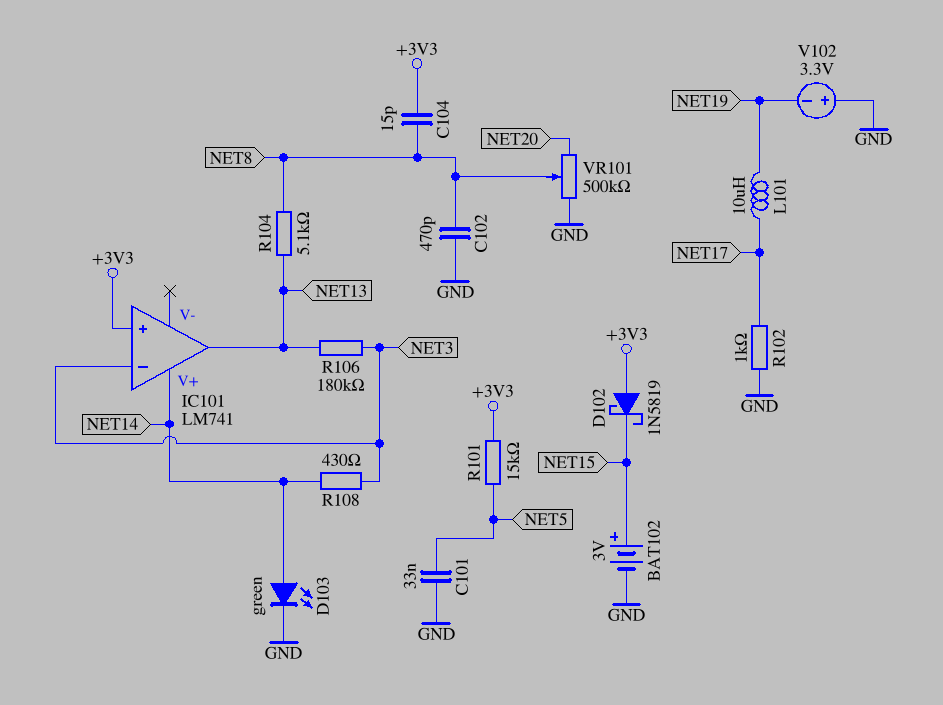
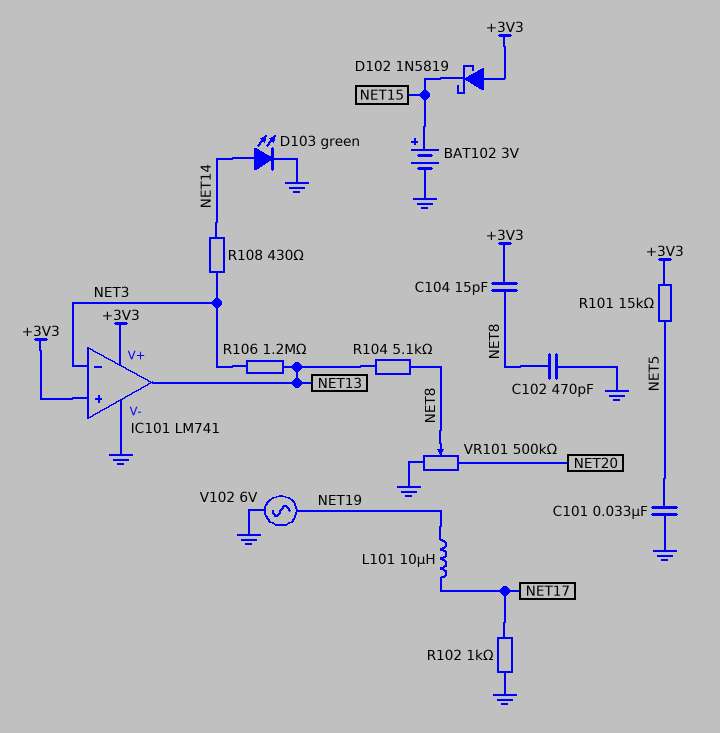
IC101 pin V+: NET14 -> +3V3
IC101 pin V-: none -> GND
R106: 180k (NET3, NET13) -> 1.2M (NET3, NET13)
V102: 3.3V (plus GND, minus NET19) -> AC 6V (GND, NET19)

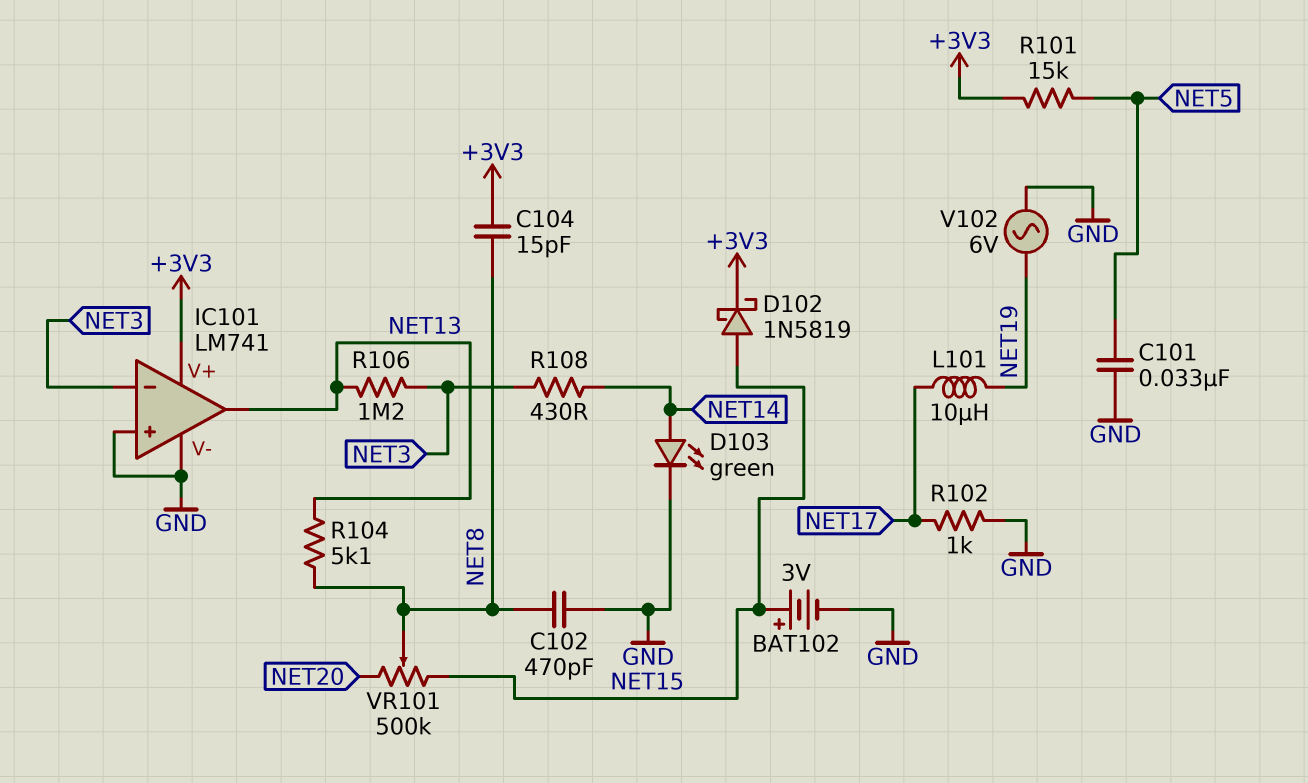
D102: schottky 1N5819 (A +3V3, K NET15) -> schottky 1N5819 (A NET15, K +3V3)
IC101 pin in+: +3V3 -> GND
VR101: 500k (GND, NET20, wiper NET8) -> 500k (NET15, NET20, wiper NET8)

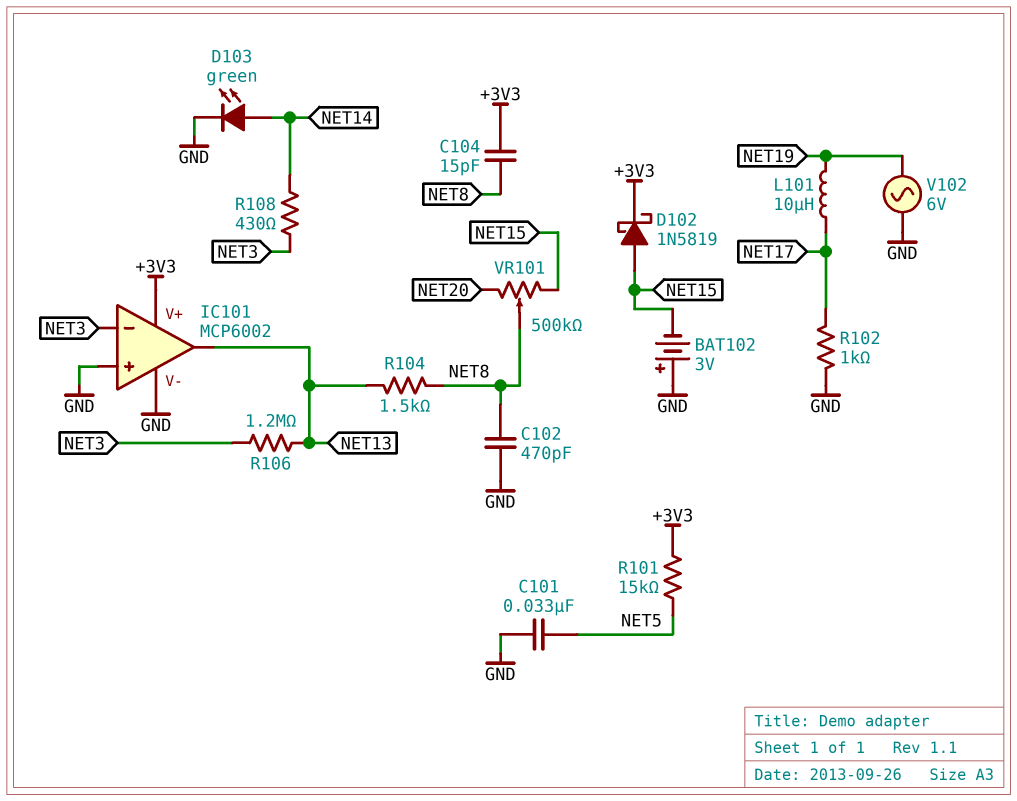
BAT102: 3V (plus NET15, minus GND) -> 3V (plus GND, minus NET15)
IC101: LM741 -> MCP6002
R104: 5.1k (NET8, NET13) -> 1.5k (NET8, NET13)

